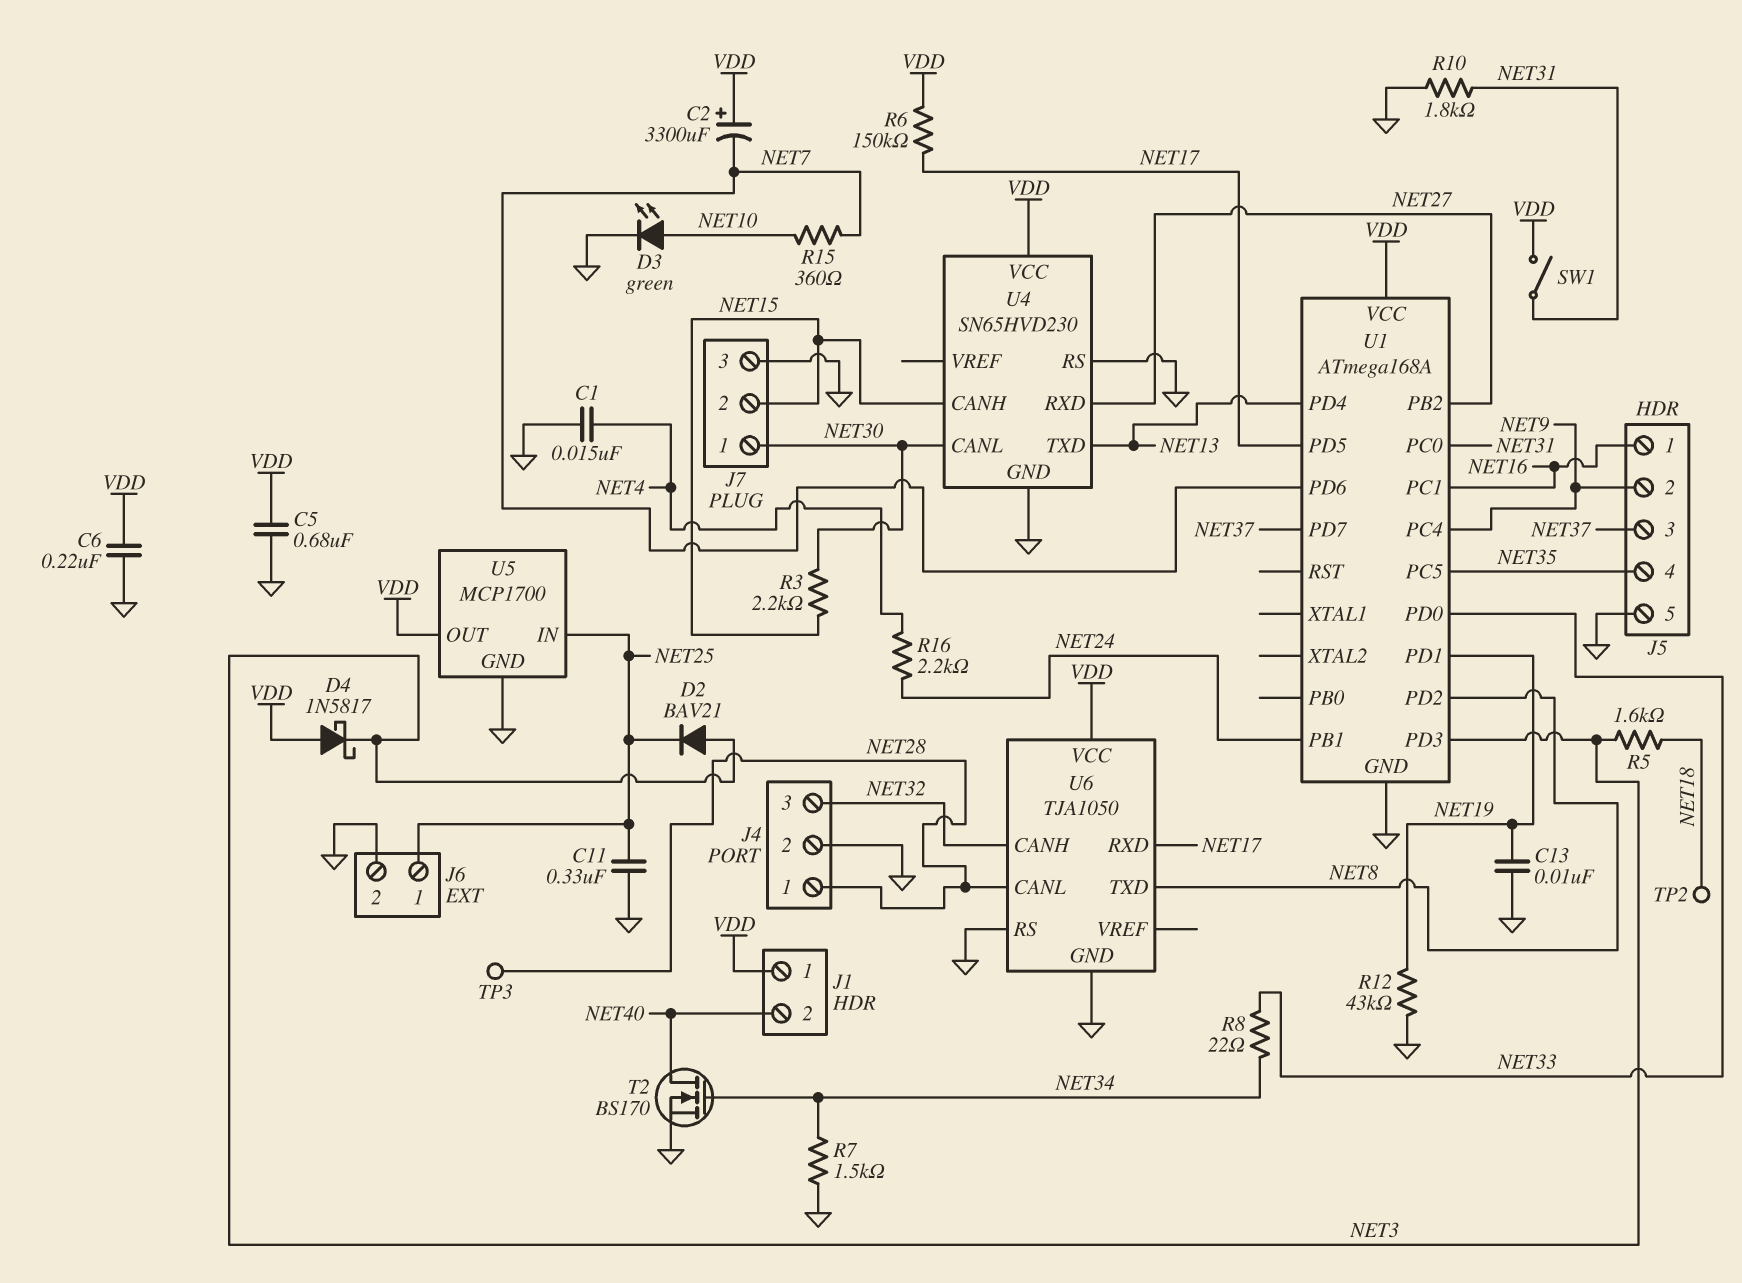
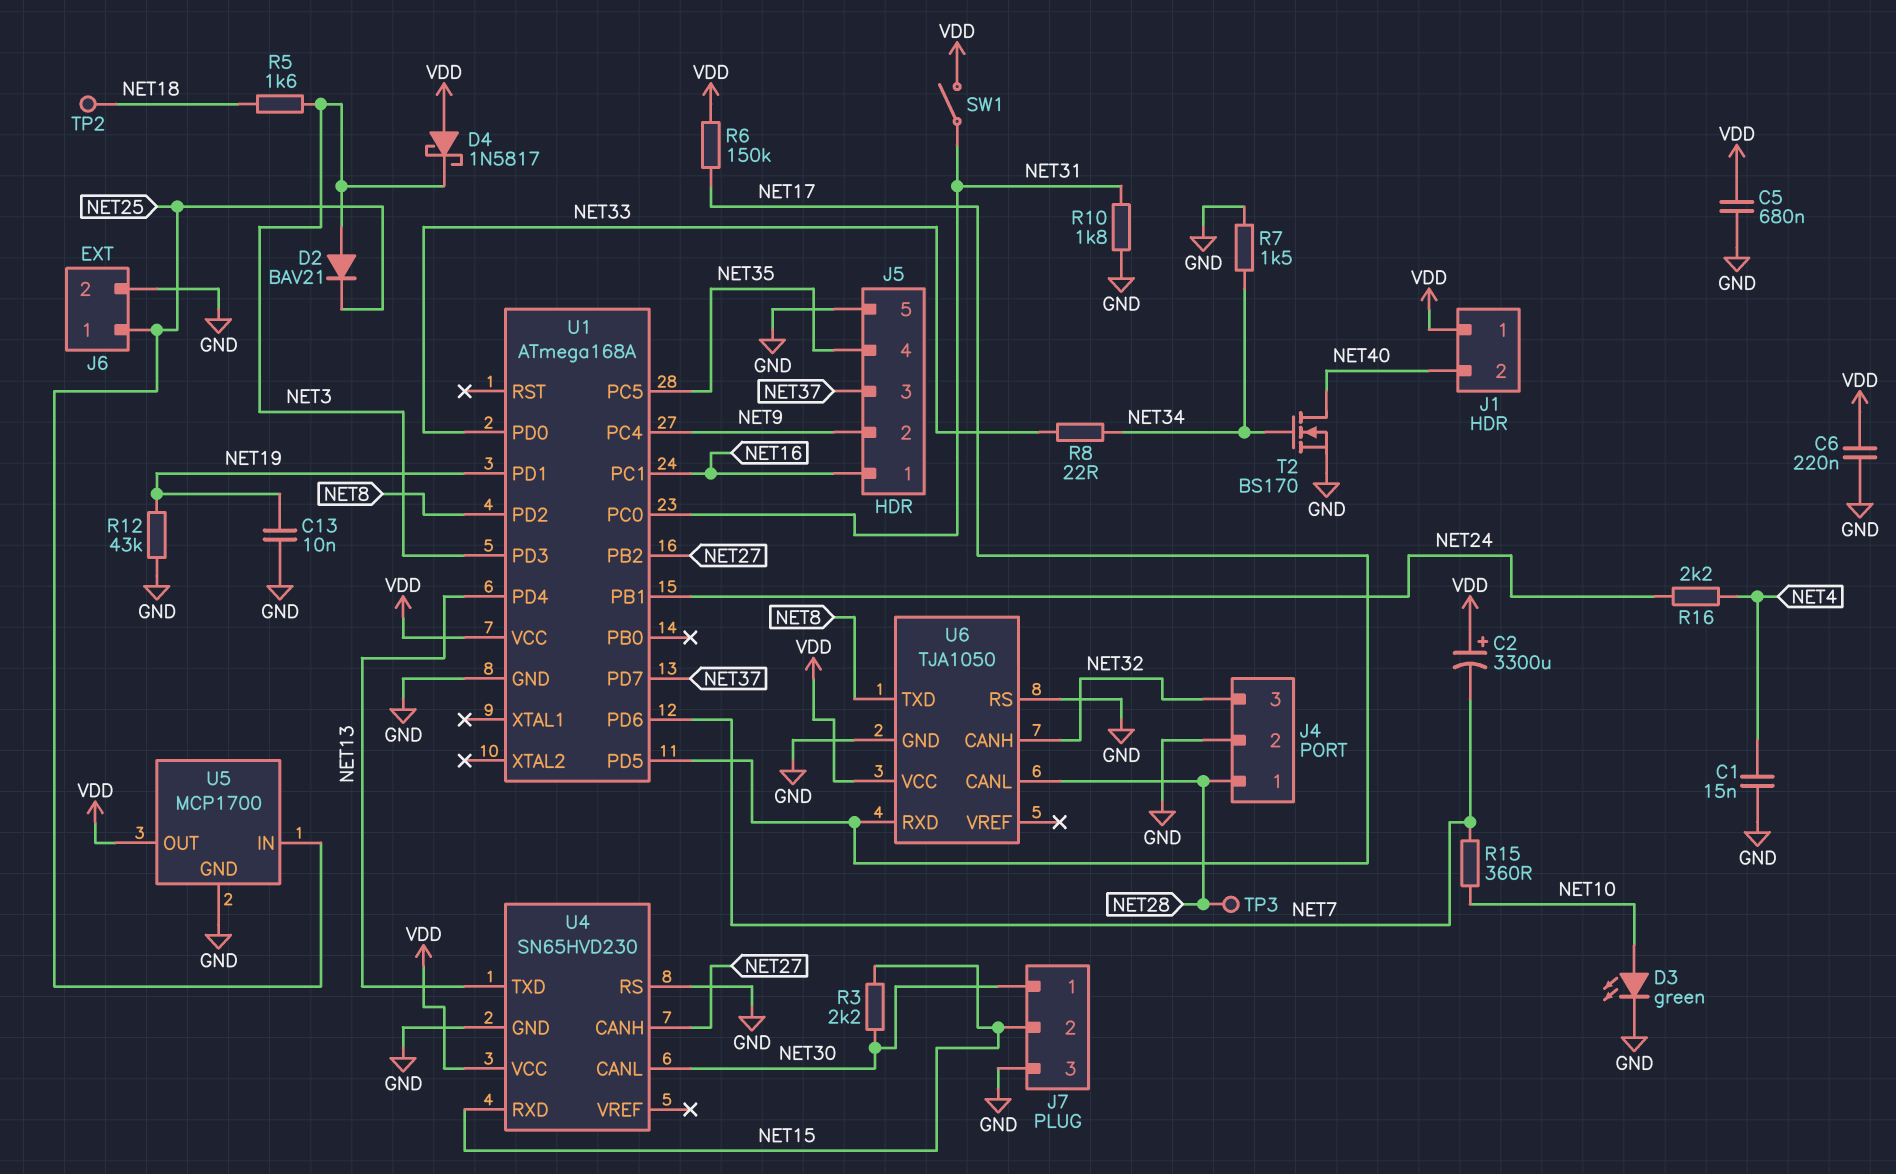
C11: 330nF (GND, NET25) -> none
U4 pin CANH: NET15 -> NET27
U4 pin RXD: NET27 -> NET15

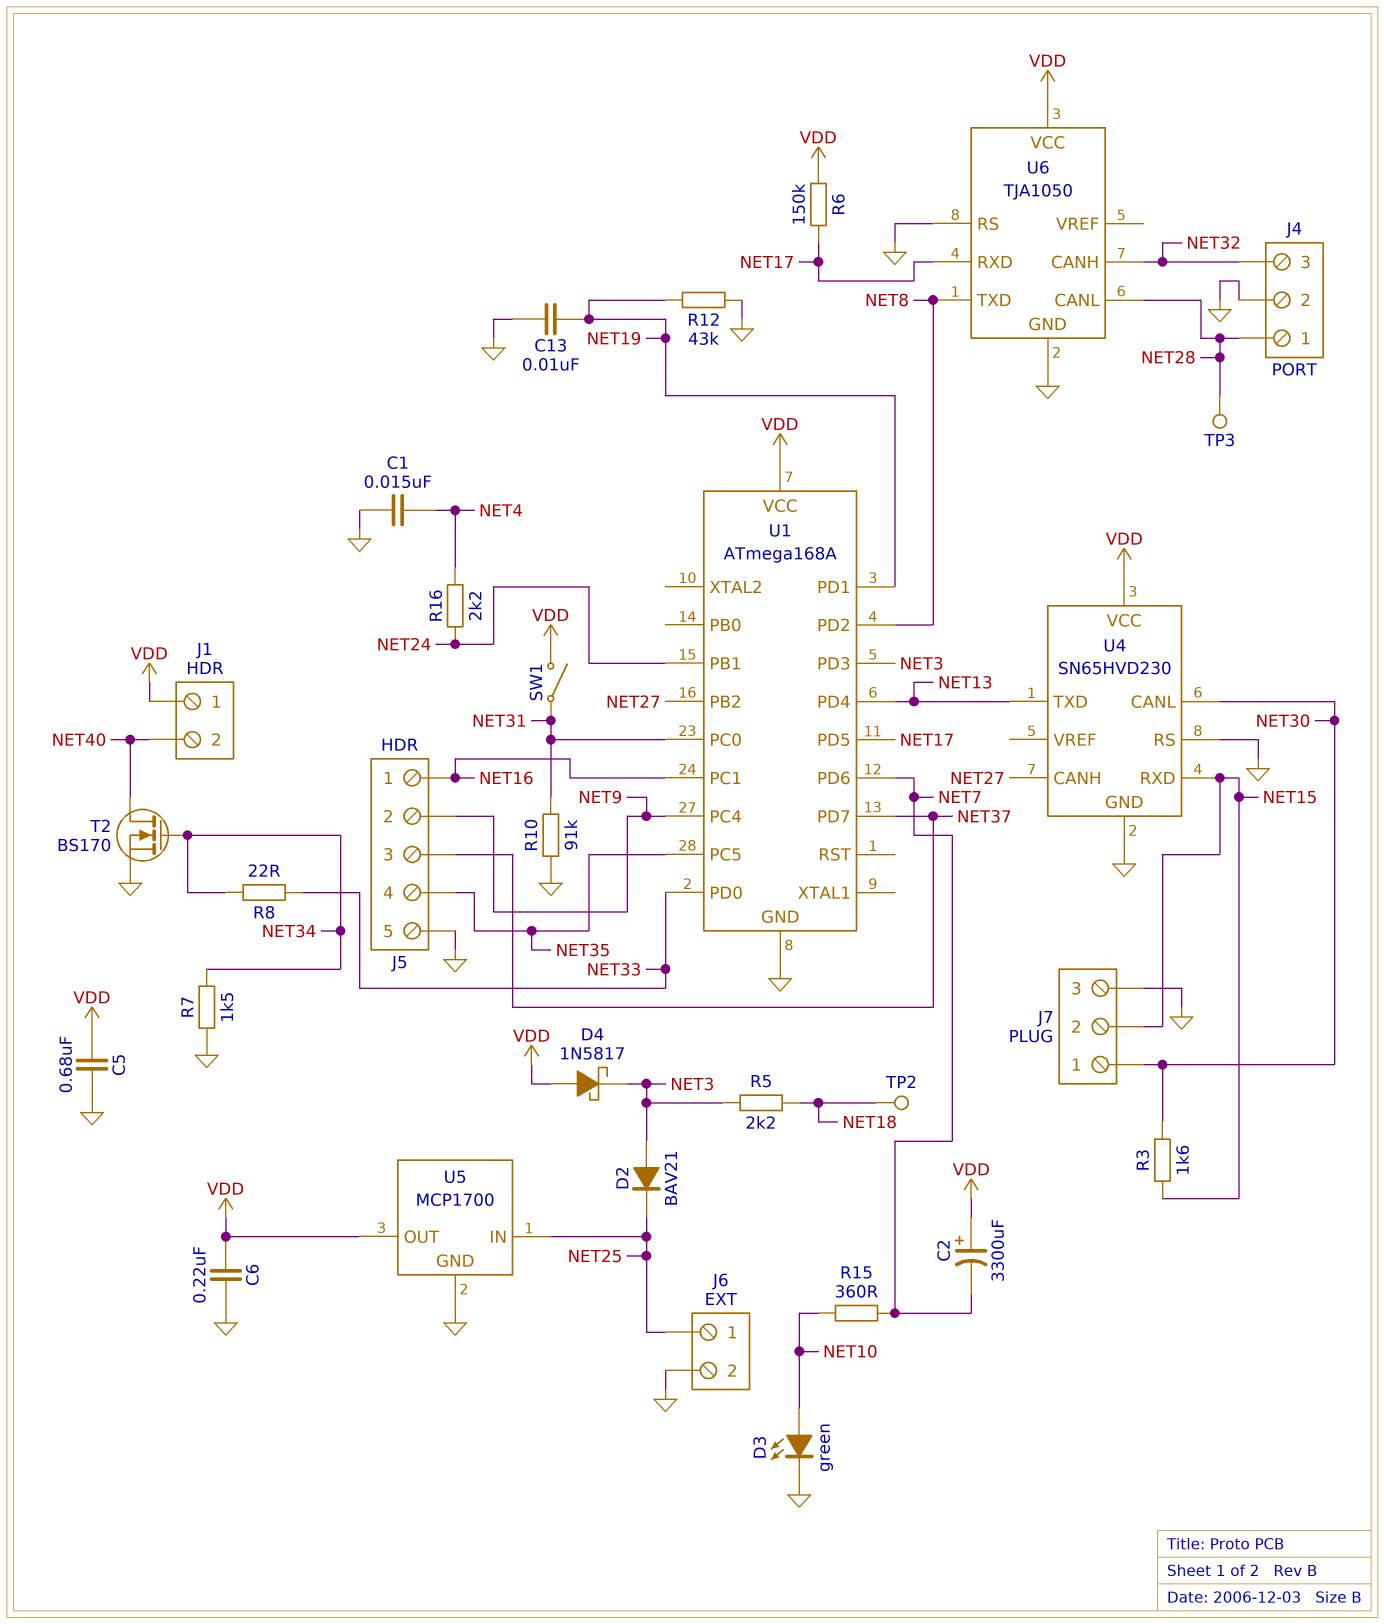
R3: 2.2k (NET15, NET30) -> 1.6k (NET15, NET30)
R5: 1.6k (NET3, NET18) -> 2.2k (NET3, NET18)
R10: 1.8k (GND, NET31) -> 91k (GND, NET31)

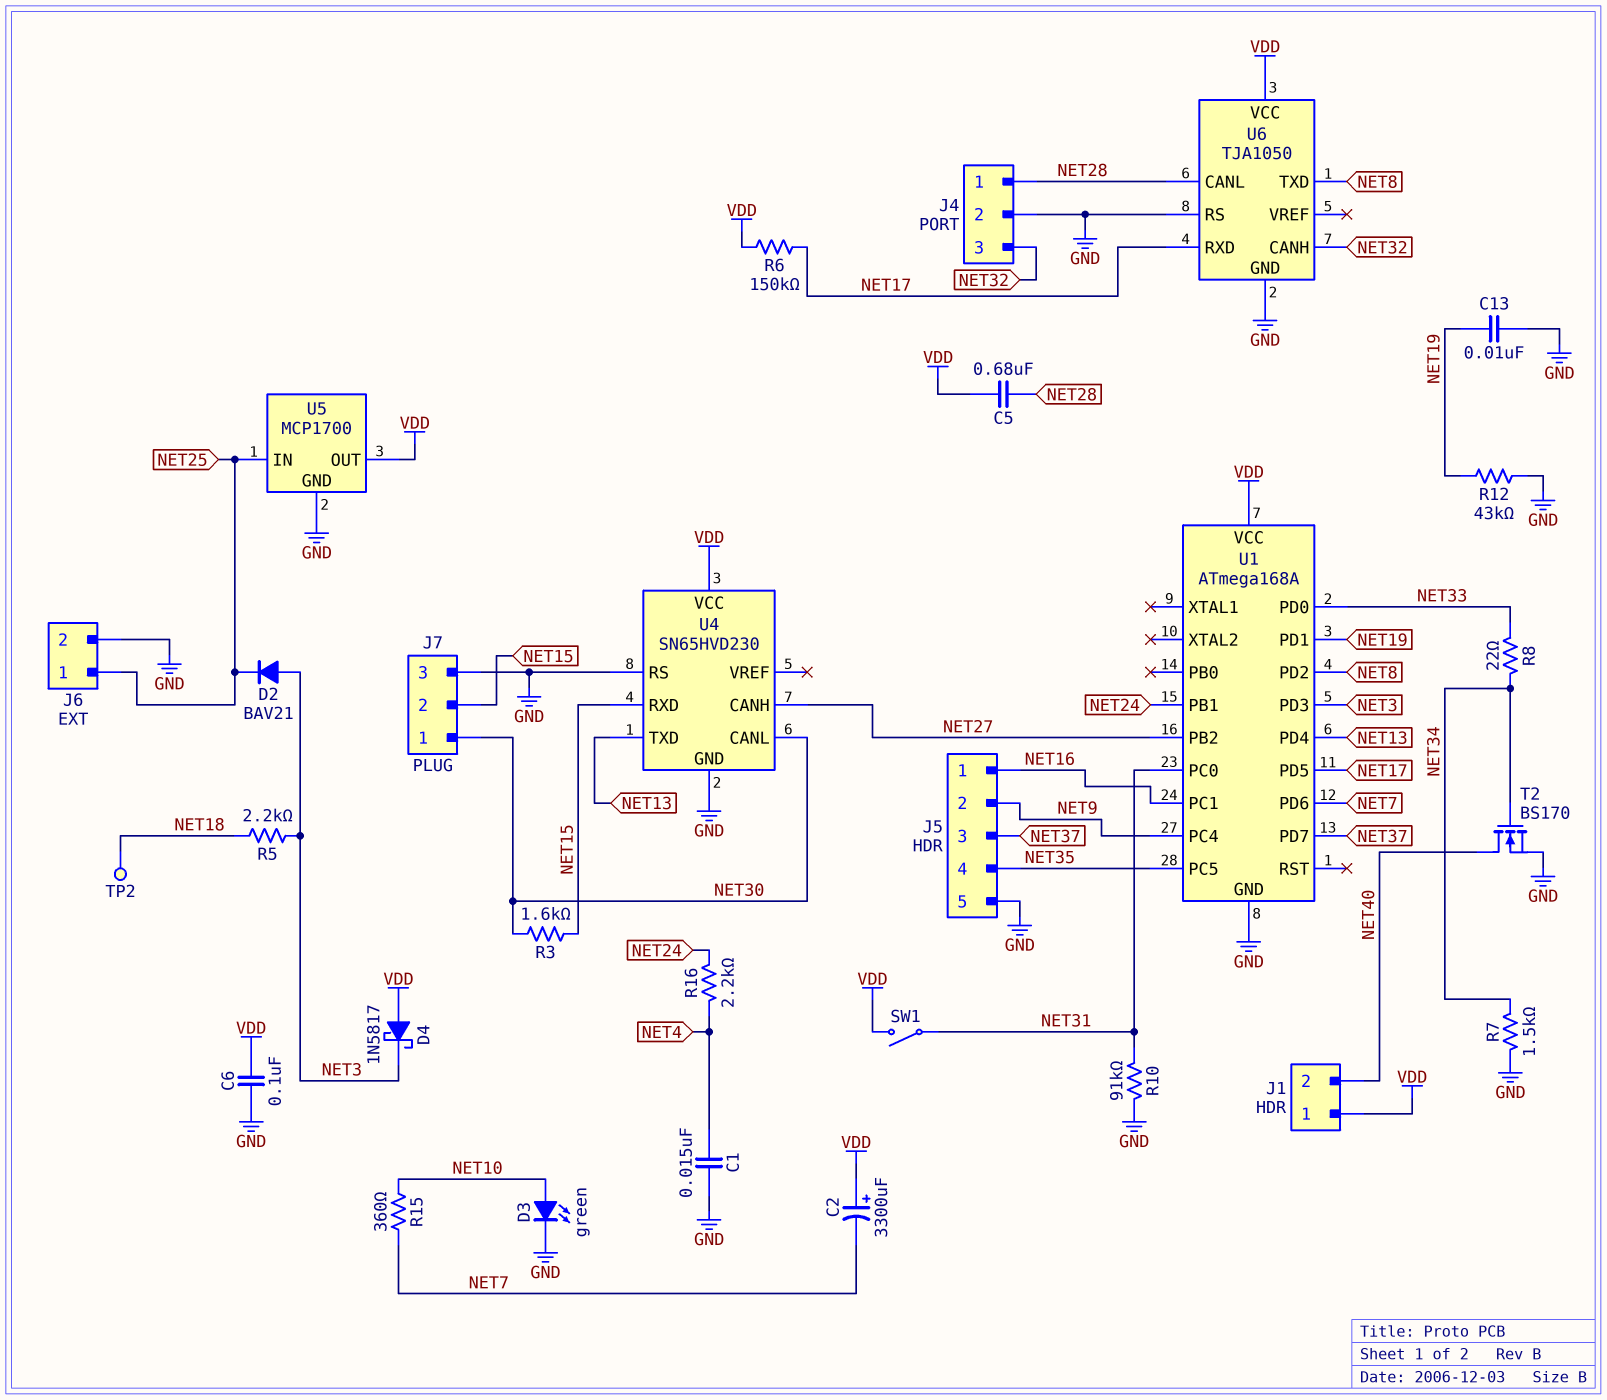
C5: 680nF (GND, VDD) -> 680nF (NET28, VDD)
C6: 220nF (GND, VDD) -> 100nF (GND, VDD)
TP3: test point (NET28) -> none

